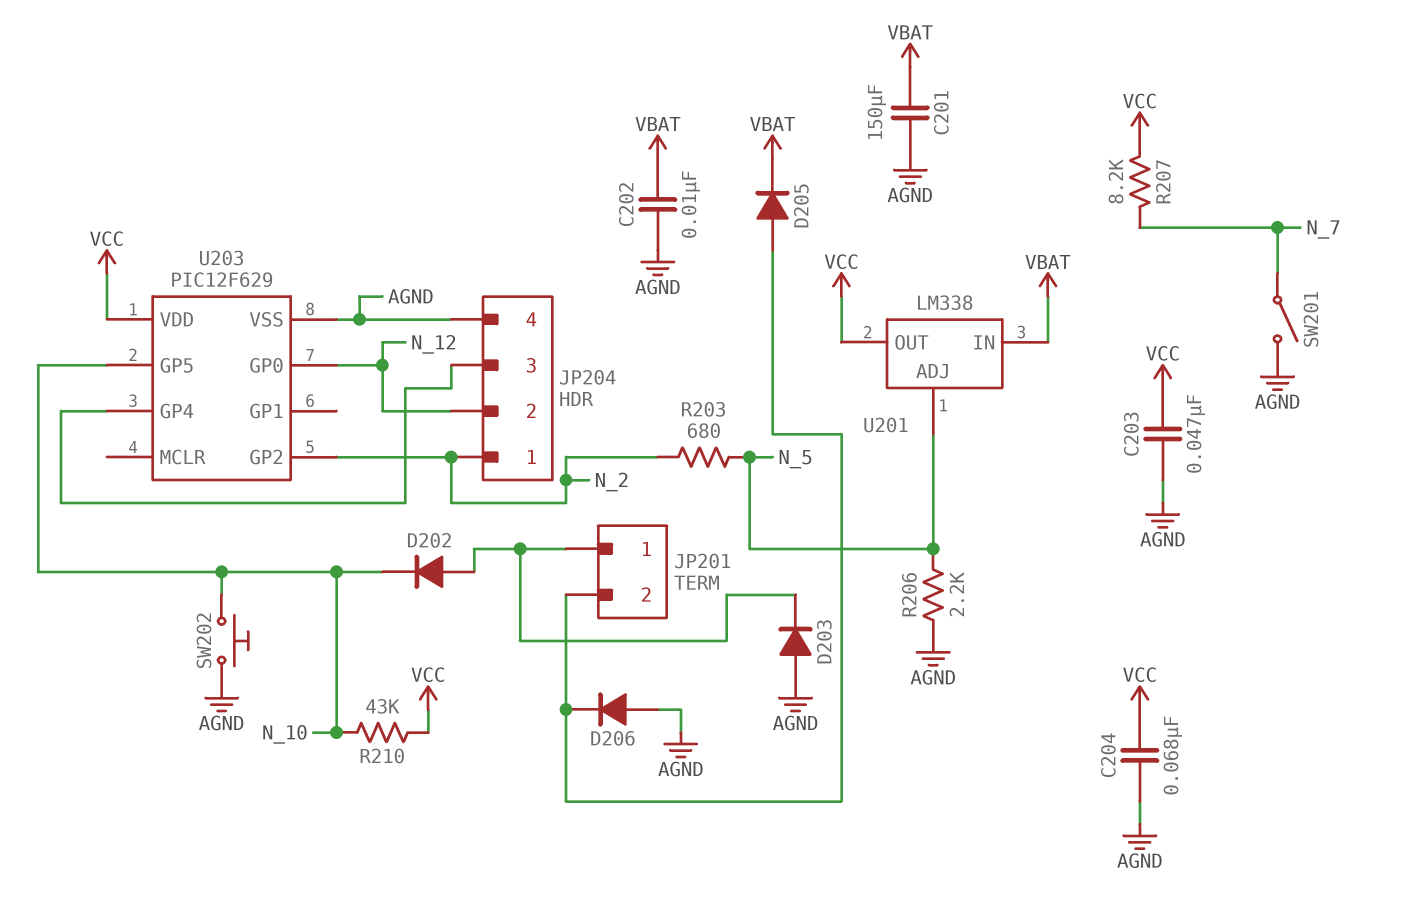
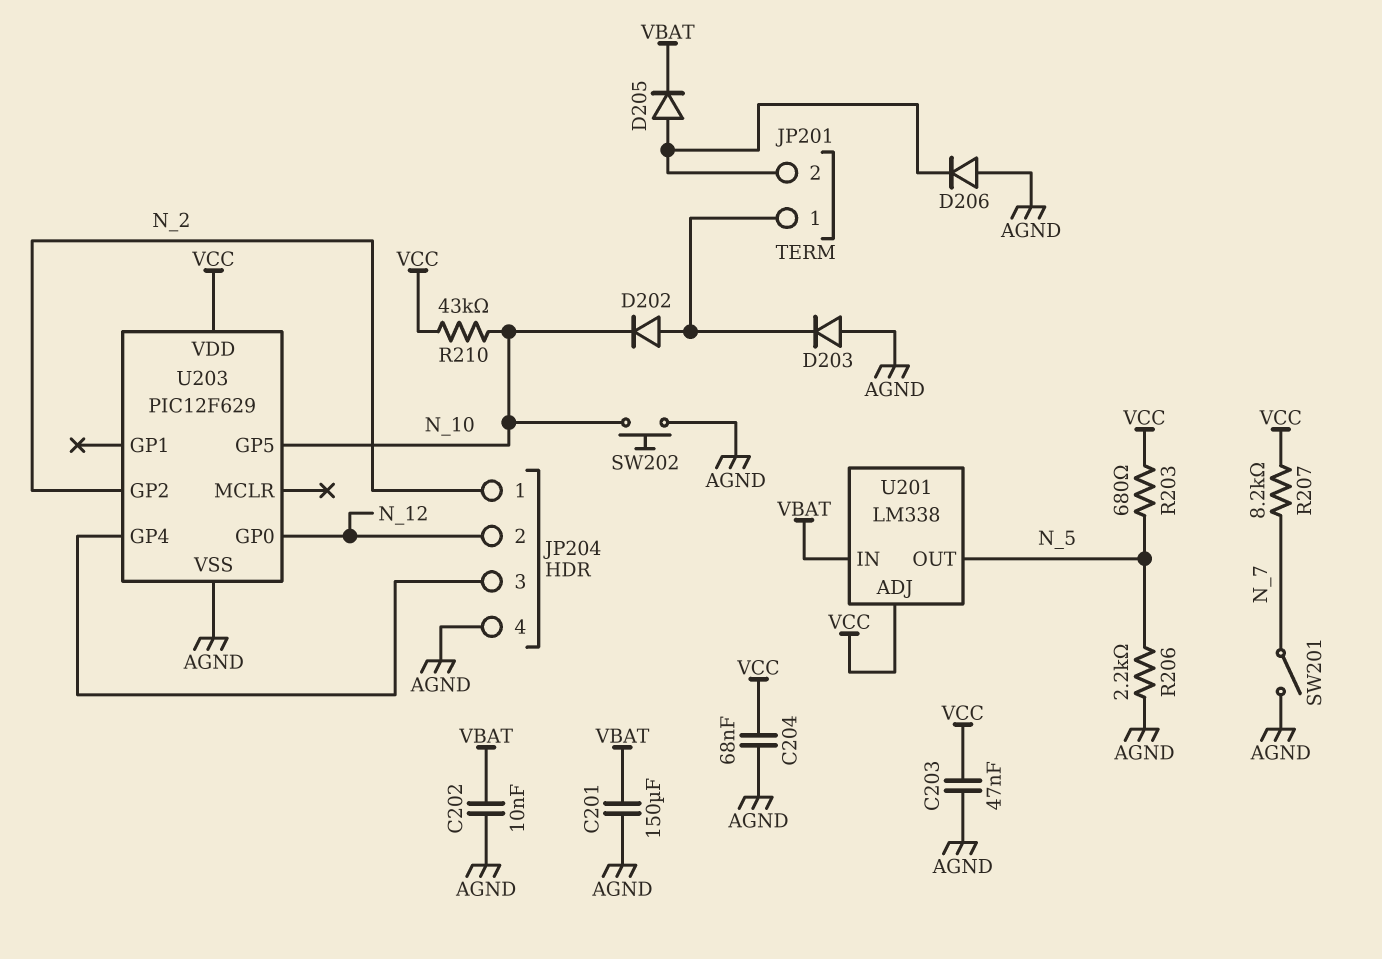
R203: 680 (N_2, N_5) -> 680 (N_5, VCC)
U201 pin ADJ: N_5 -> VCC
U201 pin OUT: VCC -> N_5

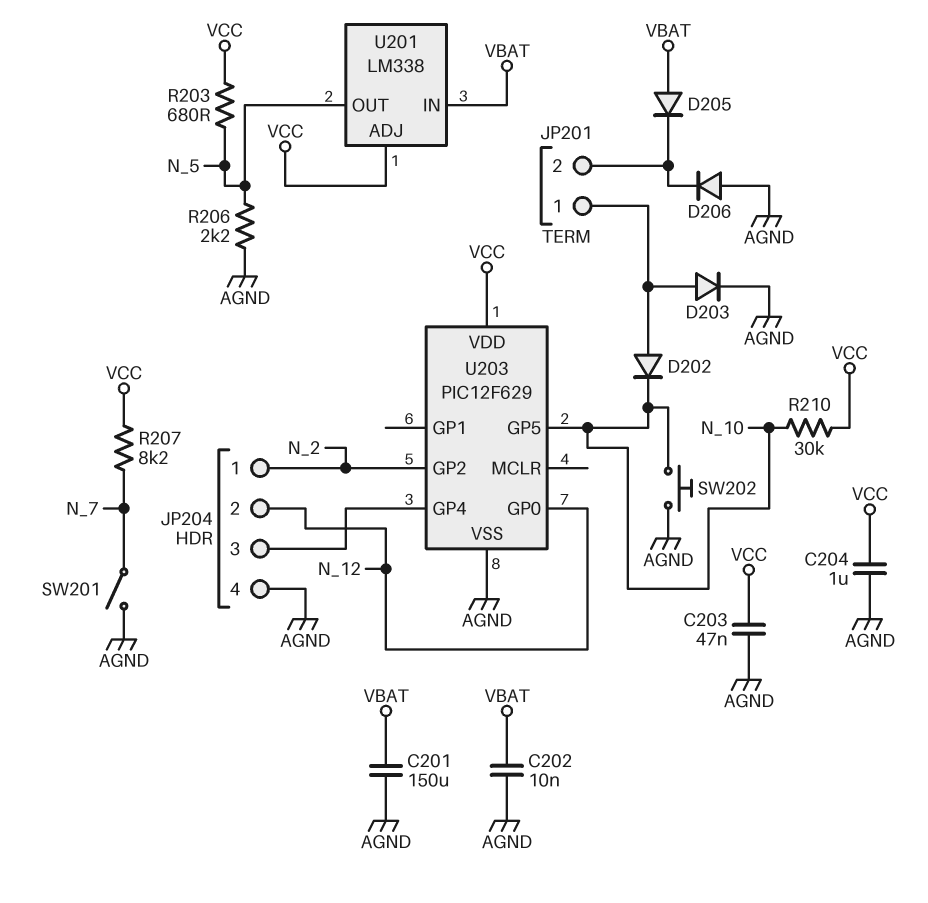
C204: 68nF (AGND, VCC) -> 1uF (AGND, VCC)
D203: diode (A AGND, K JP201/1) -> diode (A JP201/1, K AGND)
D205: diode (A JP201/2, K VBAT) -> diode (A VBAT, K JP201/2)
R210: 43k (N_10, VCC) -> 30k (N_10, VCC)

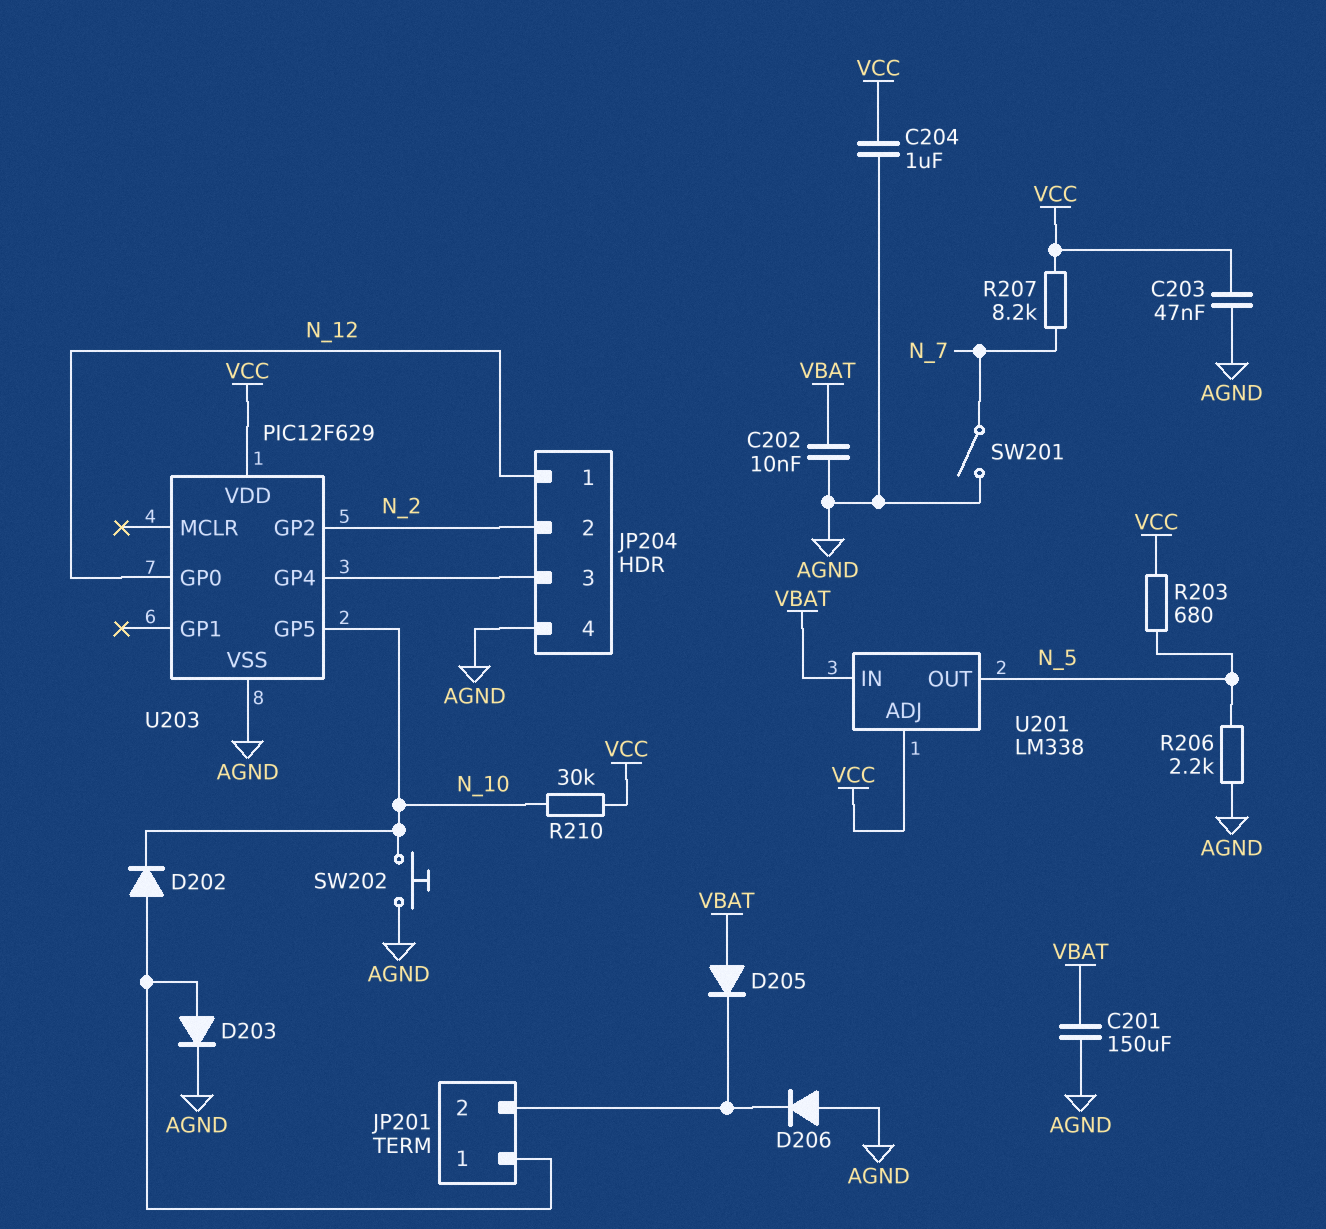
JP204 pin 1: N_2 -> N_12
JP204 pin 2: N_12 -> N_2

